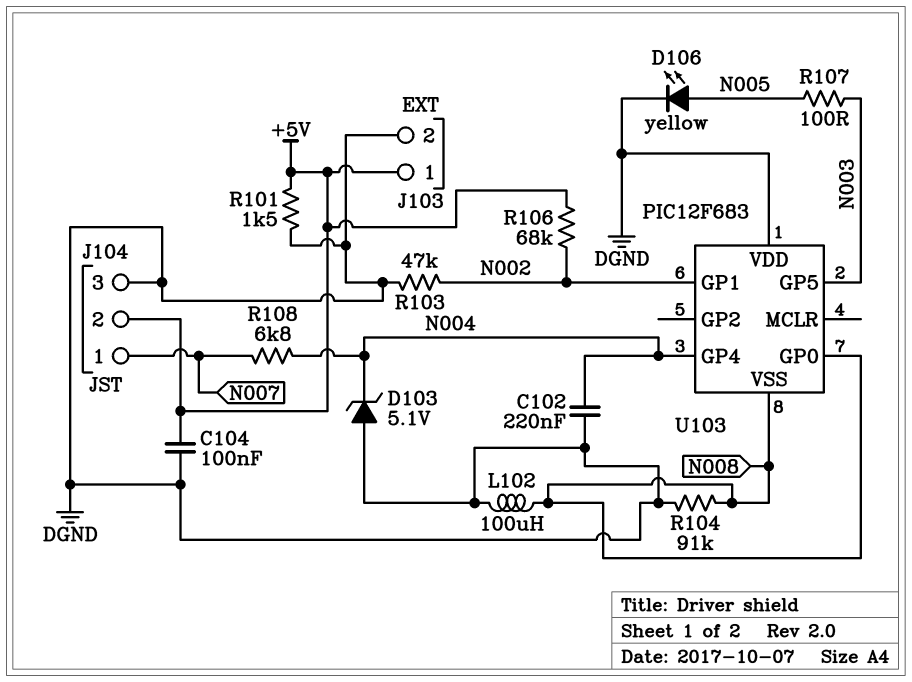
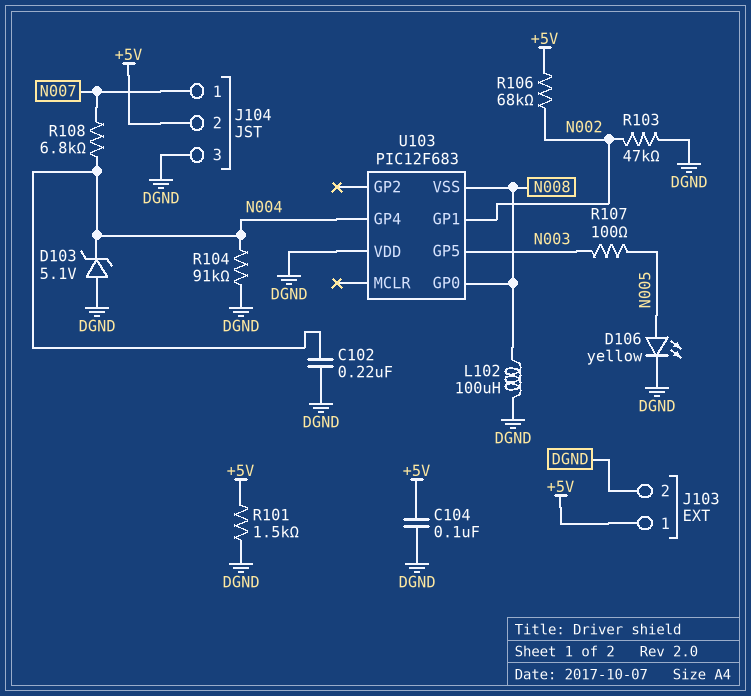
R104: 91k (DGND, N008) -> 91k (DGND, N004)

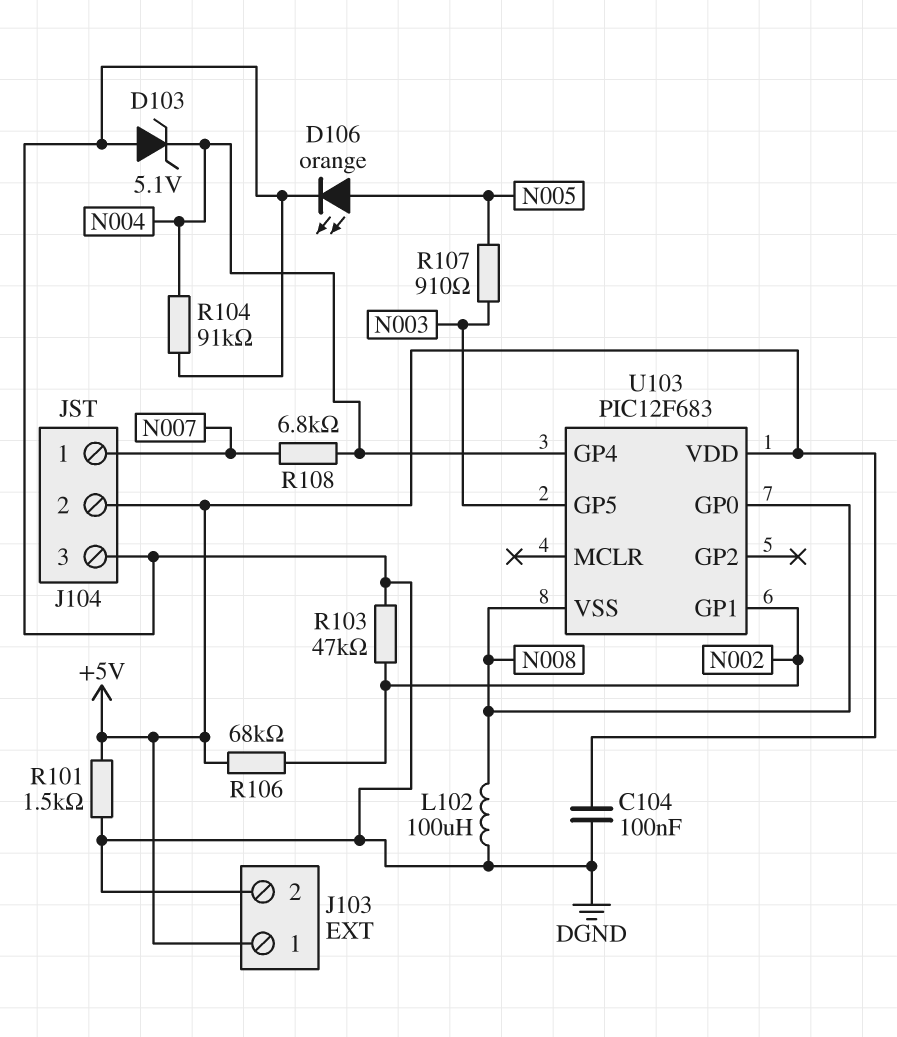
C102: 220nF (DGND, N004) -> none
D106: LED yellow (A N005, K DGND) -> LED orange (A N005, K DGND)
R107: 100 (N003, N005) -> 910 (N003, N005)
U103 pin VDD: DGND -> +5V

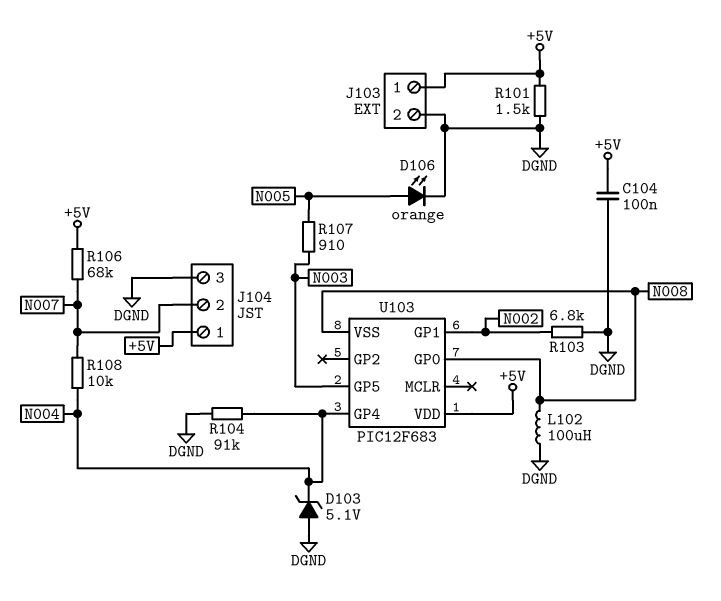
J104 pin 1: N007 -> +5V
J104 pin 2: +5V -> N007
R103: 47k (DGND, N002) -> 6.8k (DGND, N002)
R106: 68k (+5V, N002) -> 68k (+5V, N007)
R108: 6.8k (N004, N007) -> 10k (N004, N007)

